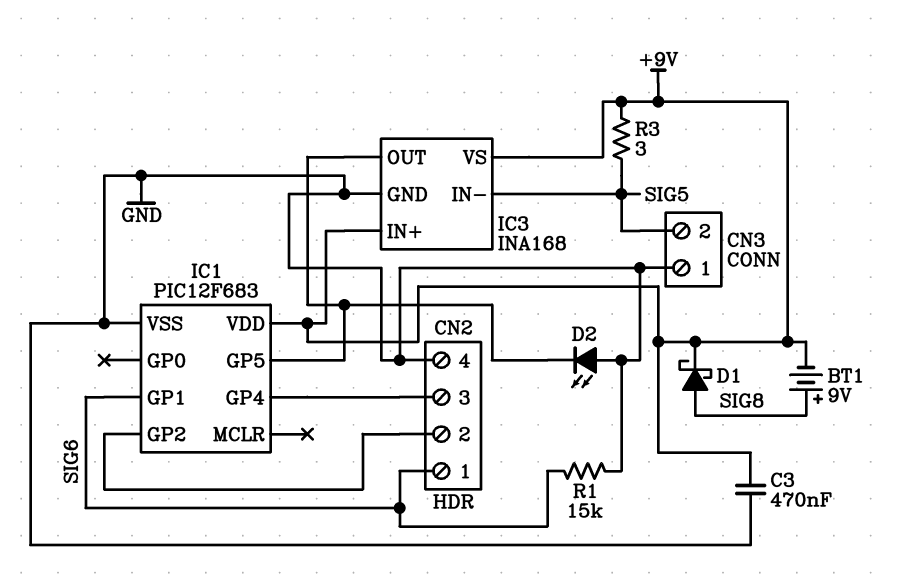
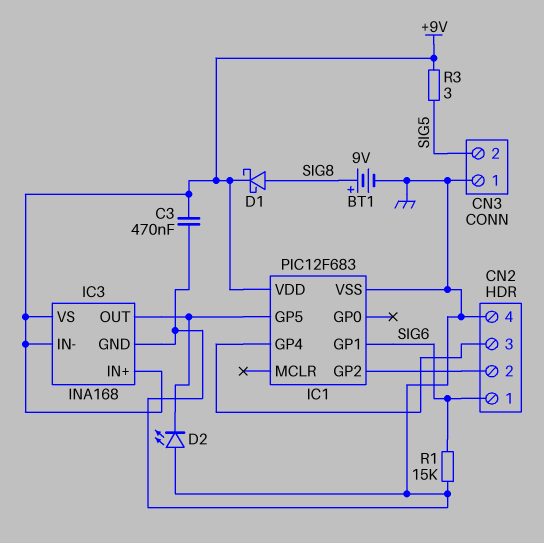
BT1: 9V (plus SIG8, minus +9V) -> 9V (plus SIG8, minus GND)
IC3 pin IN-: SIG5 -> +9V

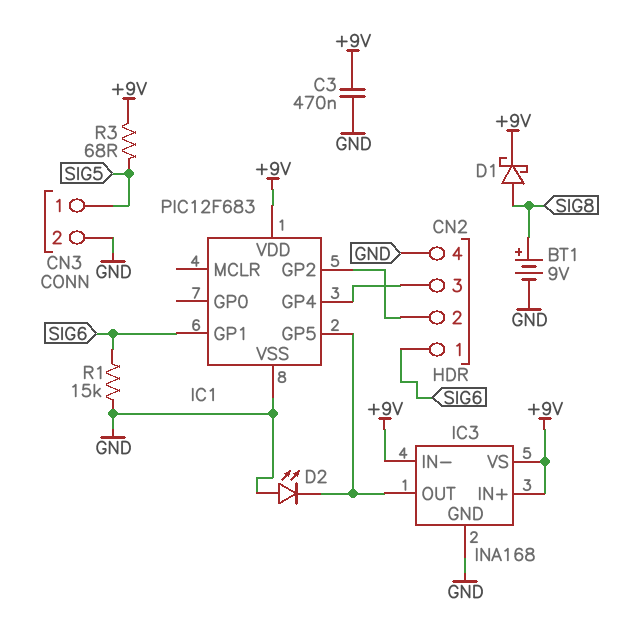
CN3 pin 1: GND -> SIG5
CN3 pin 2: SIG5 -> GND
R3: 3 (+9V, SIG5) -> 68 (+9V, SIG5)

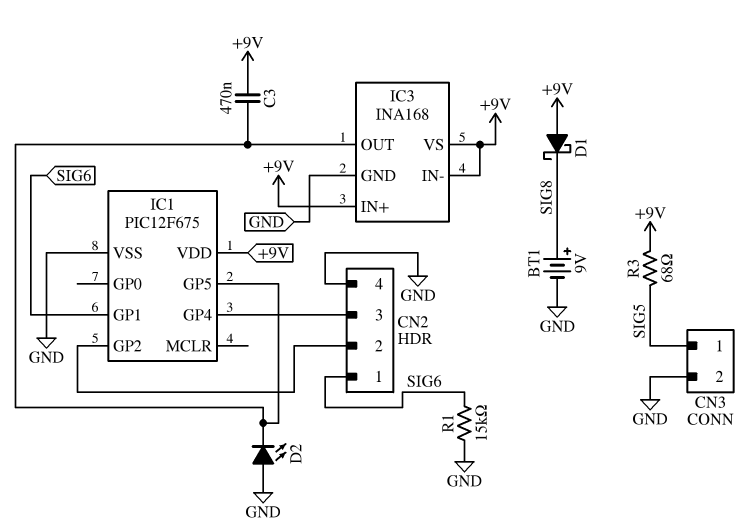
C3: 470nF (+9V, GND) -> 470nF (+9V, IC1/GP5)
D1: schottky (A SIG8, K +9V) -> schottky (A +9V, K SIG8)
IC1: PIC12F683 -> PIC12F675

